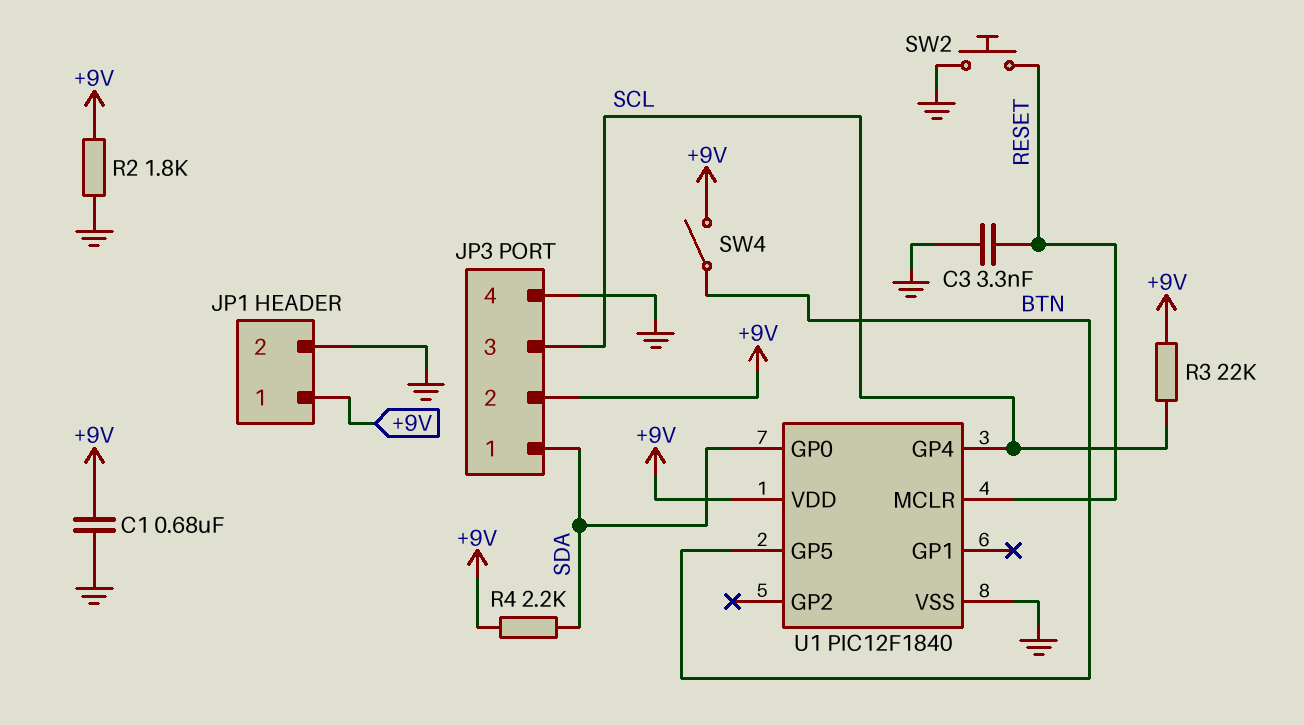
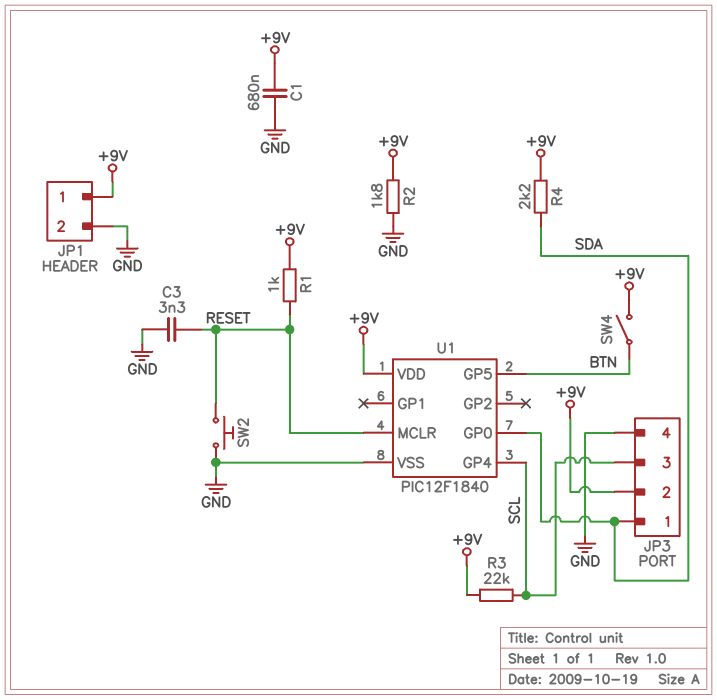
R1: none -> 1k (+9V, RESET)

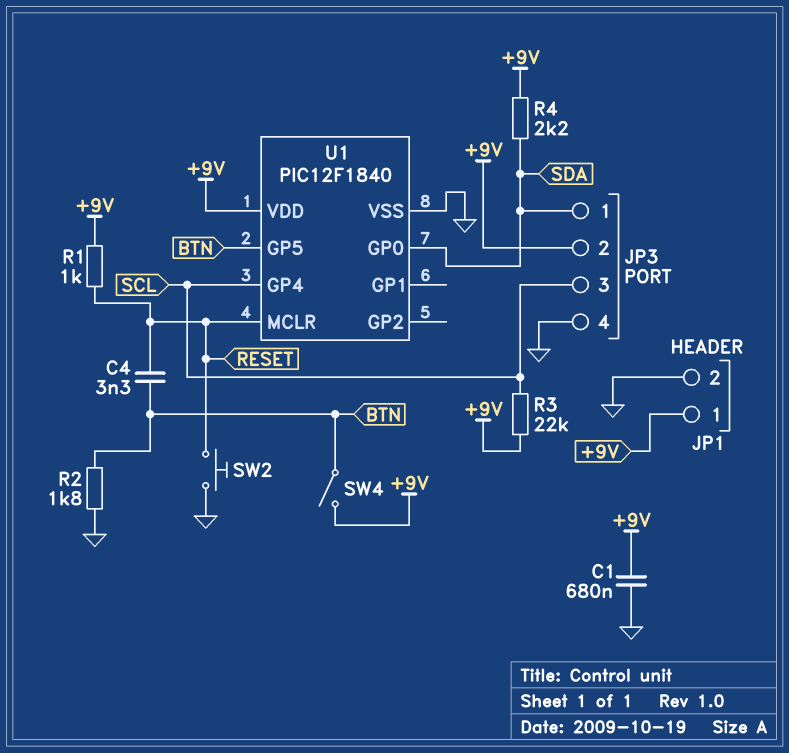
C3: 3.3nF (GND, RESET) -> none
C4: none -> 3.3nF (BTN, RESET)
R2: 1.8k (+9V, GND) -> 1.8k (BTN, GND)

